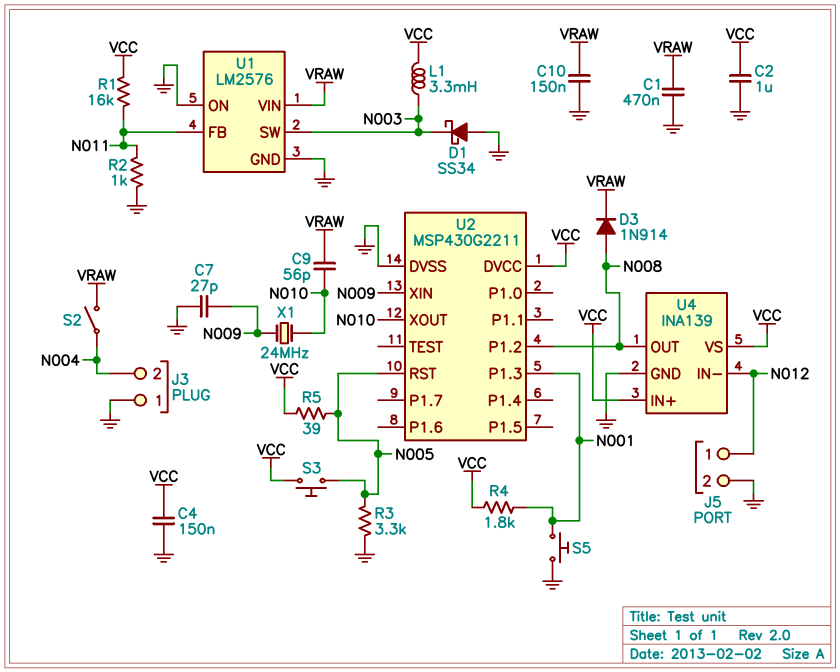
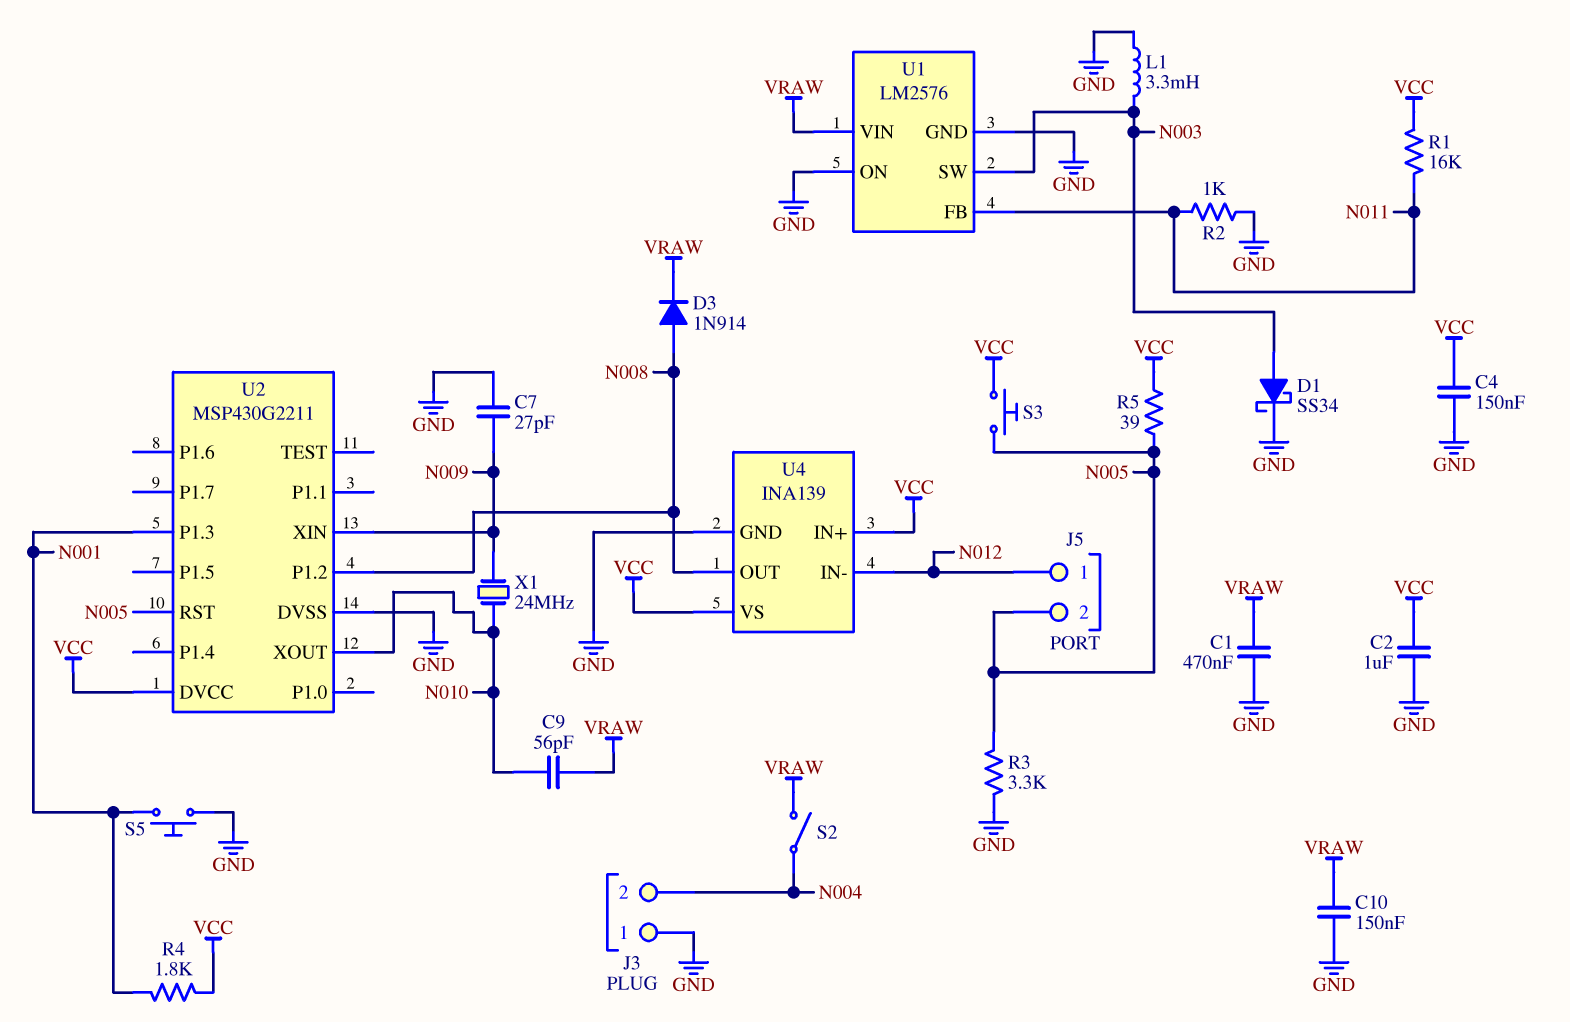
D1: schottky SS34 (A GND, K N003) -> schottky SS34 (A N003, K GND)
J5 pin 2: GND -> N005
L1: 3.3mH (N003, VCC) -> 3.3mH (GND, N003)

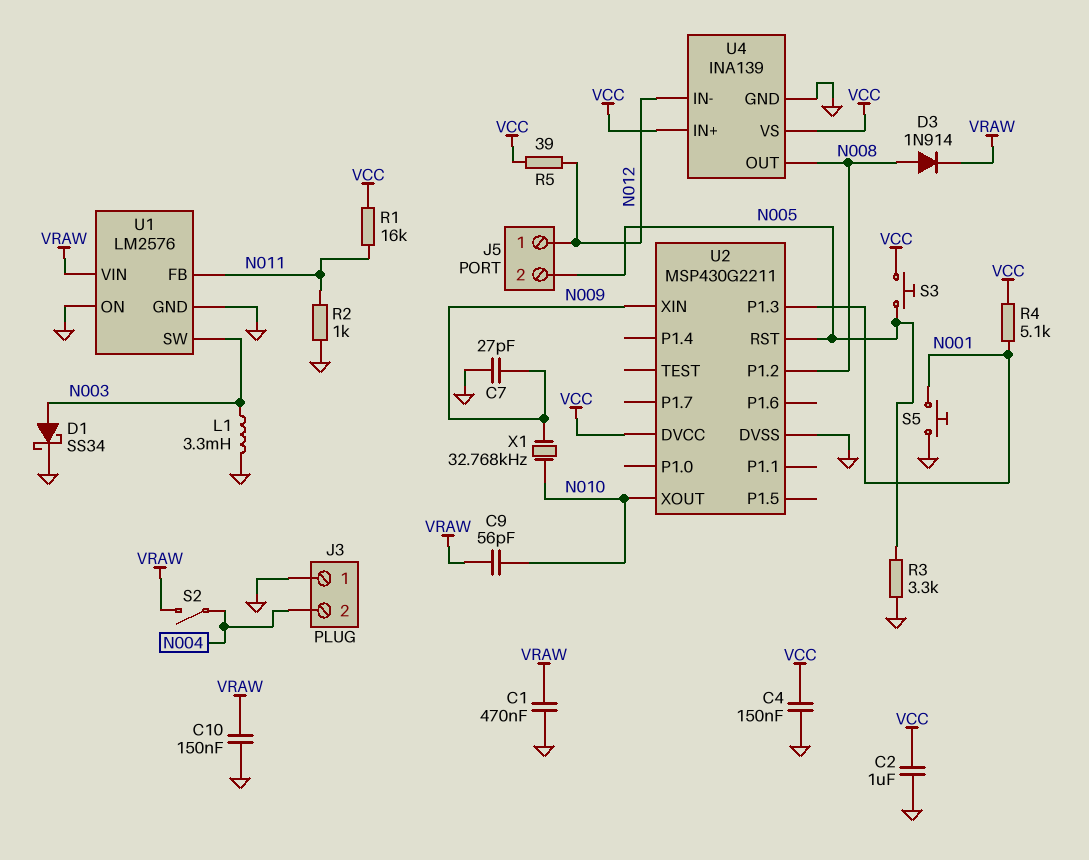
R4: 1.8k (N001, VCC) -> 5.1k (N001, VCC)
R5: 39 (N005, VCC) -> 39 (N012, VCC)
X1: 24MHz (N009, N010) -> 32.768kHz (N009, N010)

